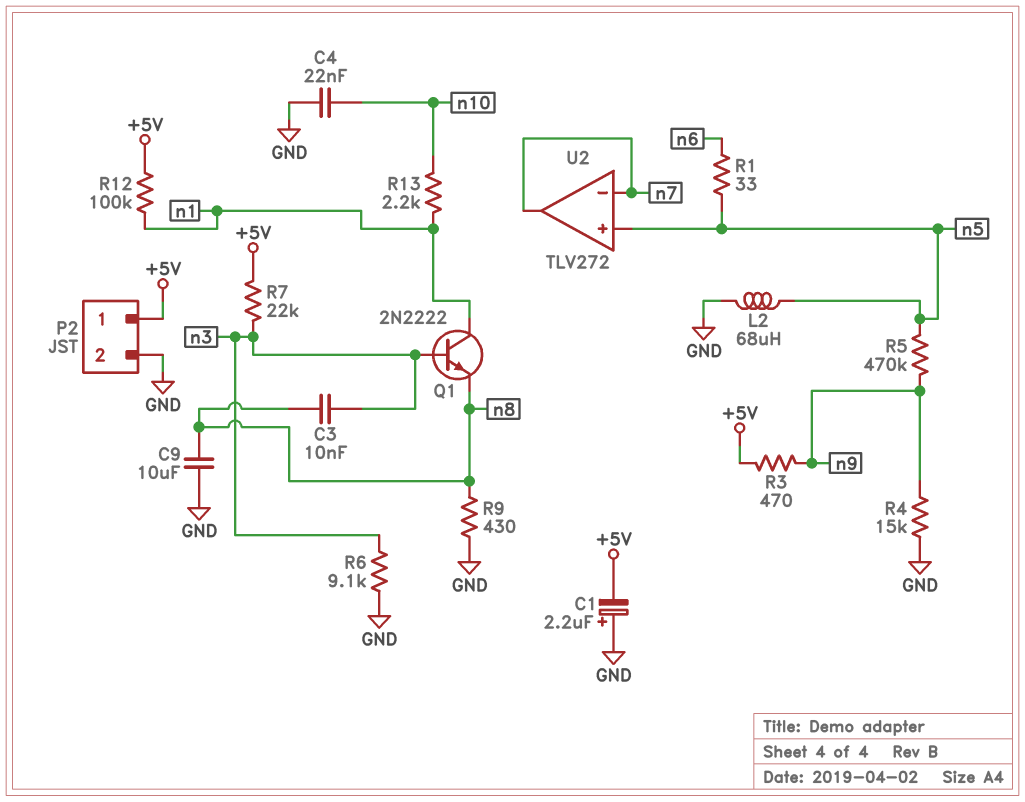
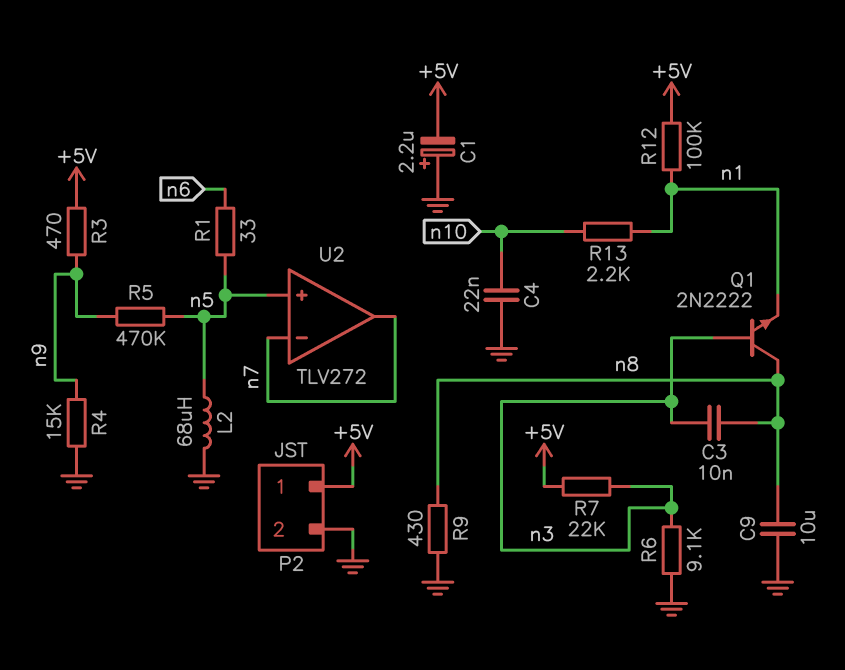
Q1: NPN 2N2222 (B n3, C n1, E n8) -> NPN 2N2222 (B n3, C n8, E n1)

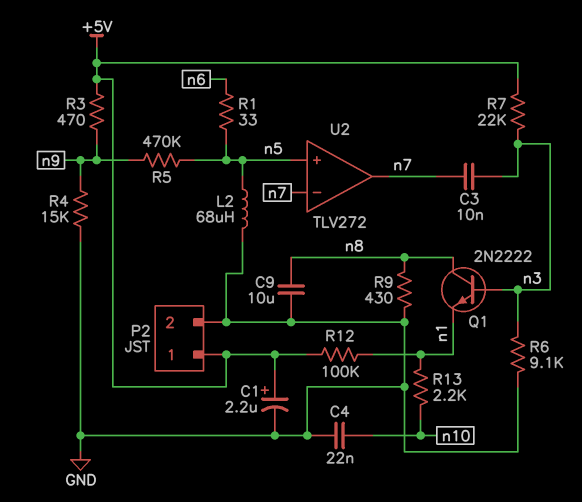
C1: 2.2uF (plus GND, minus +5V) -> 2.2uF (plus +5V, minus GND)
C3: 10nF (n3, n8) -> 10nF (n3, n7)

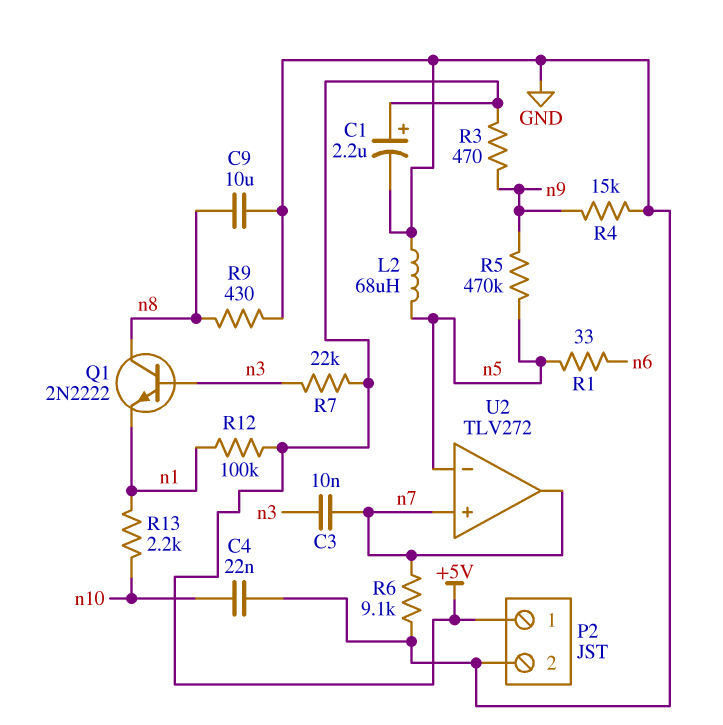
R6: 9.1k (GND, n3) -> 9.1k (GND, n7)
U2 pin in+: n5 -> n7
U2 pin in-: n7 -> n5

